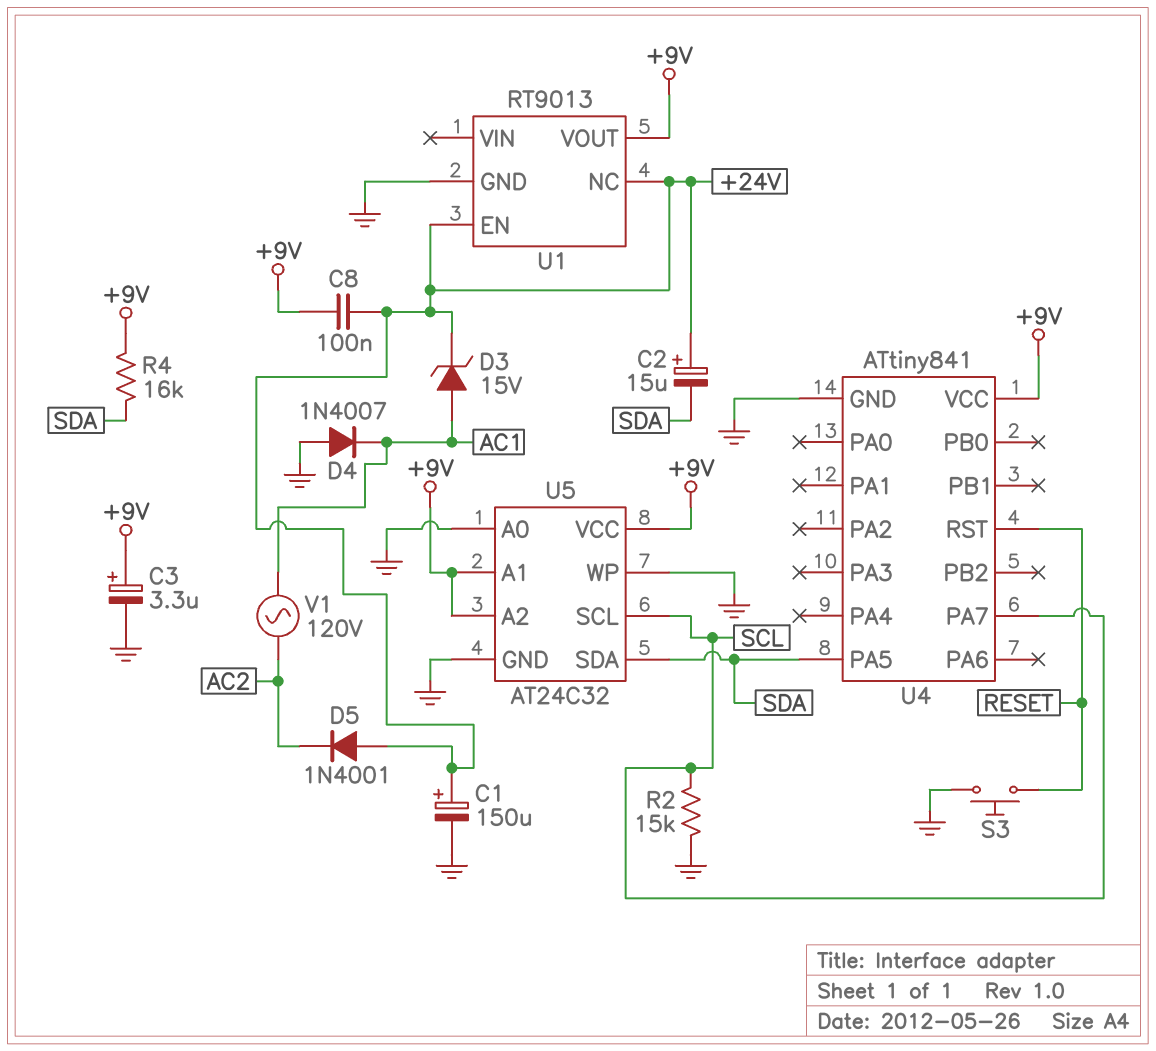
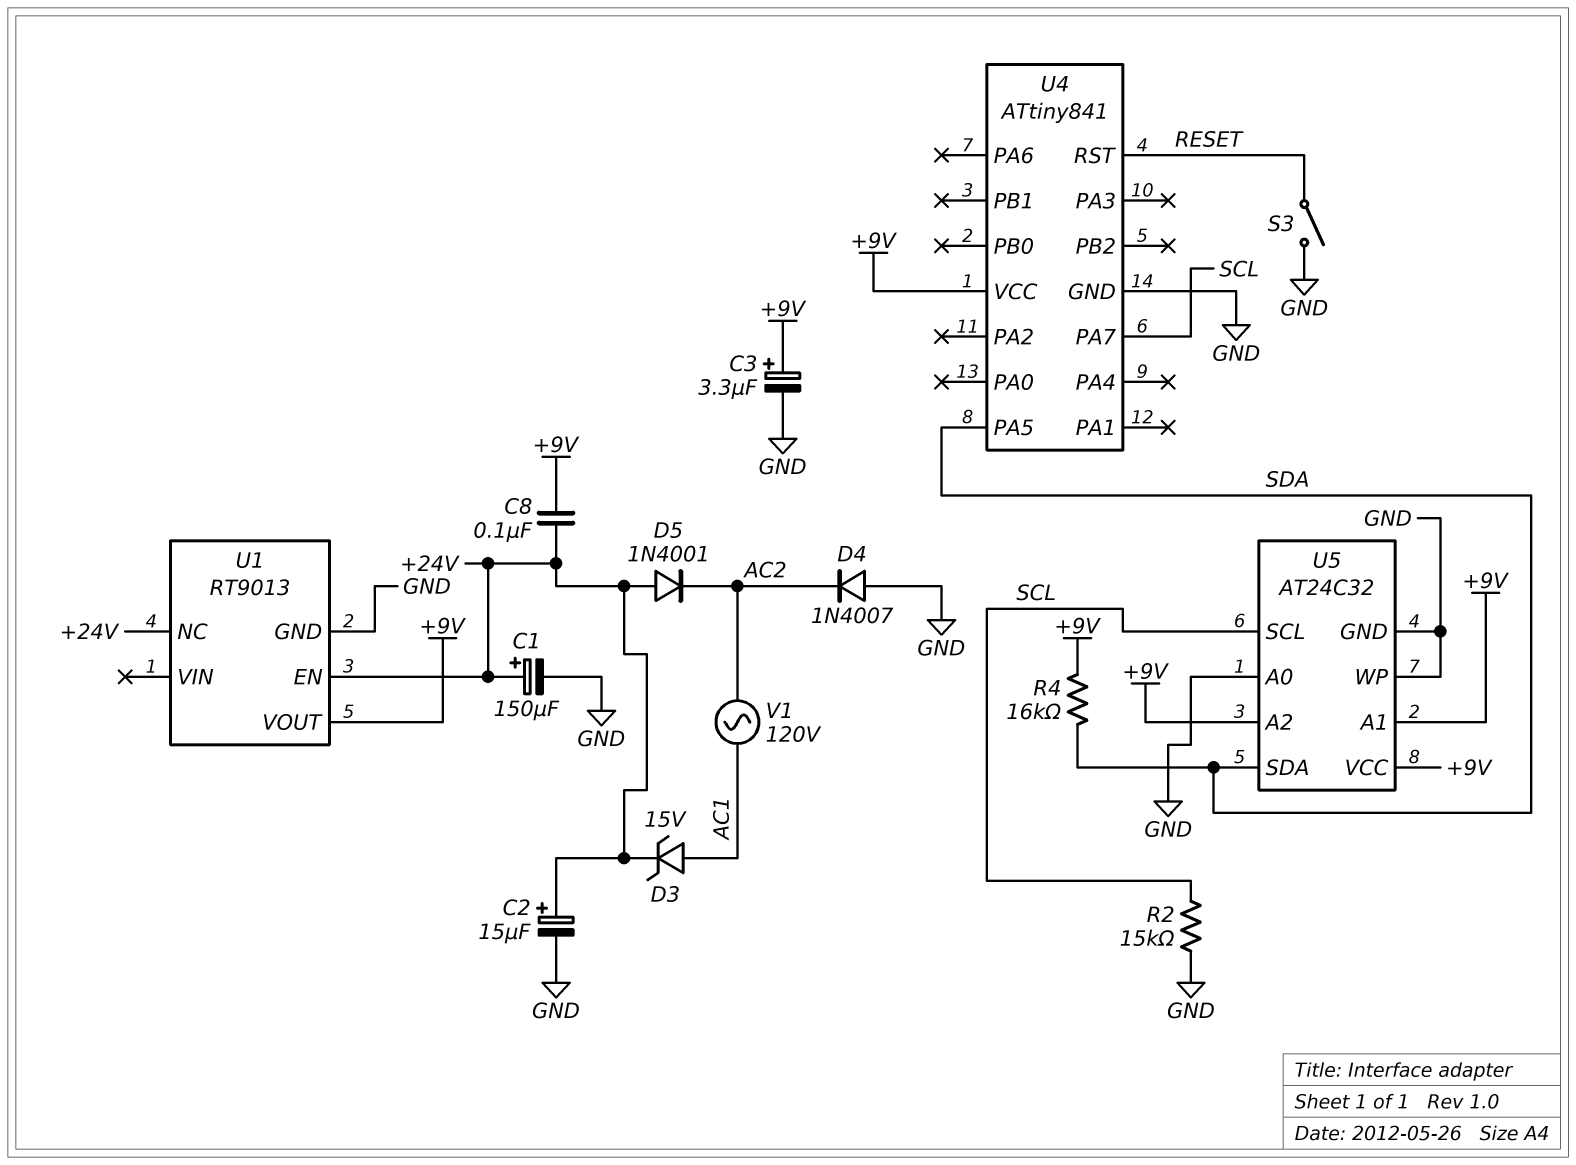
C2: 15uF (plus +24V, minus SDA) -> 15uF (plus +24V, minus GND)
D4: diode 1N4007 (A GND, K AC1) -> diode 1N4007 (A GND, K AC2)
S3: button (GND, RESET) -> switch (GND, RESET)

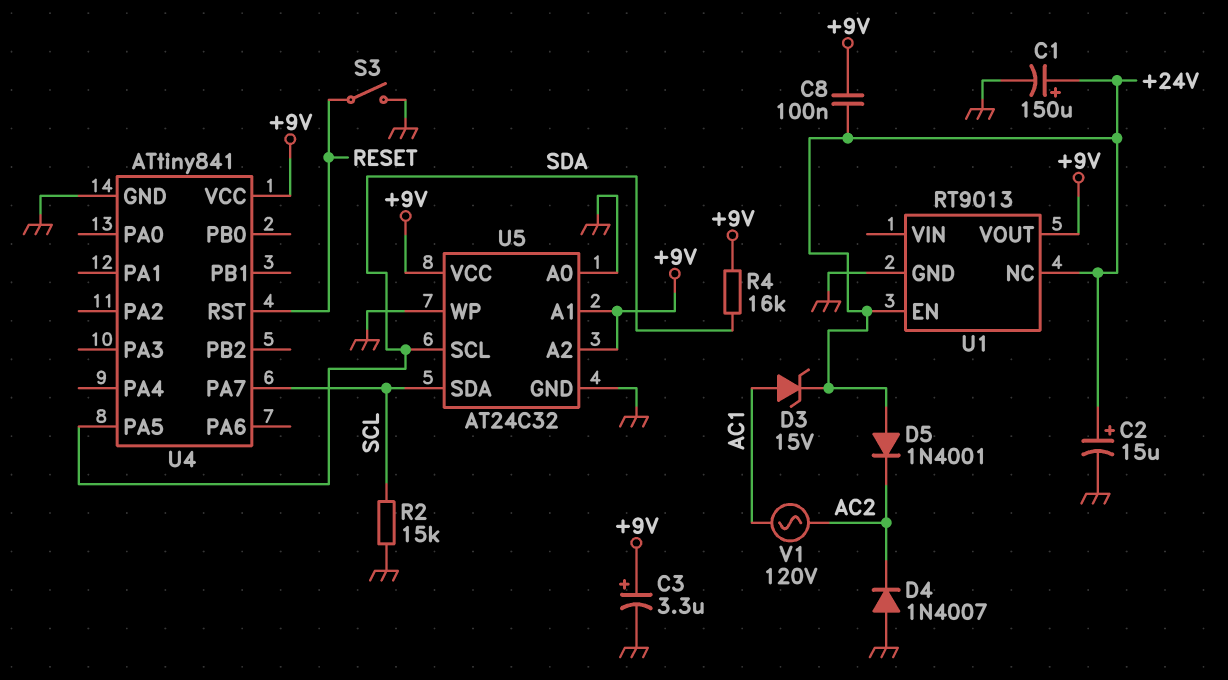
U5 pin SCL: SCL -> SDA
U5 pin SDA: SDA -> SCL

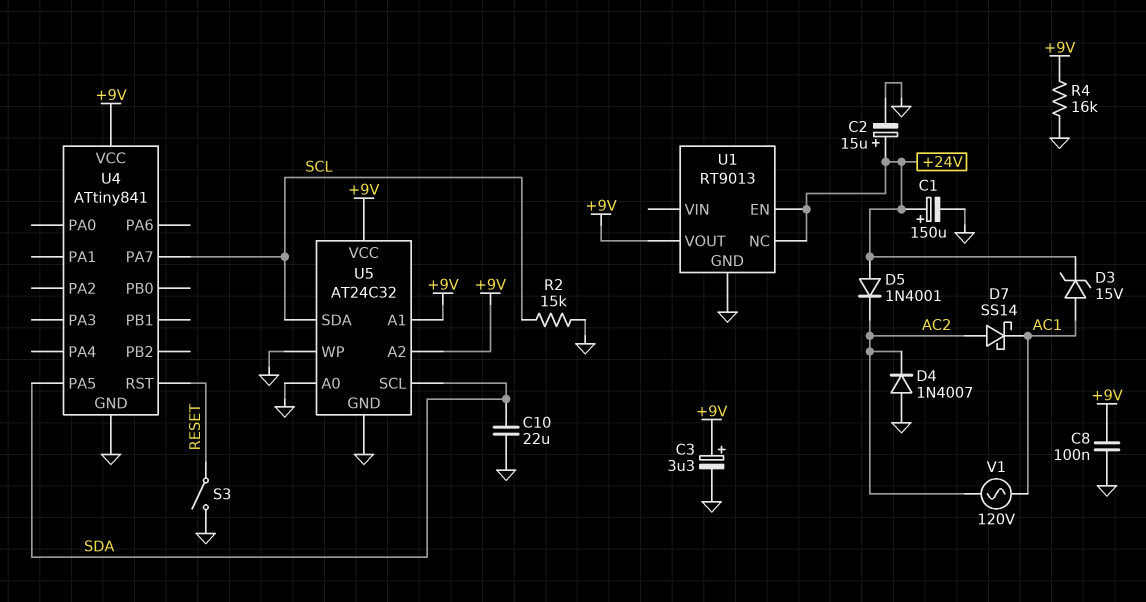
C8: 100nF (+9V, +24V) -> 100nF (+9V, GND)
C10: none -> 22uF (GND, SDA)
D7: none -> schottky SS14 (A AC2, K AC1)
R4: 16k (+9V, SDA) -> 16k (+9V, GND)

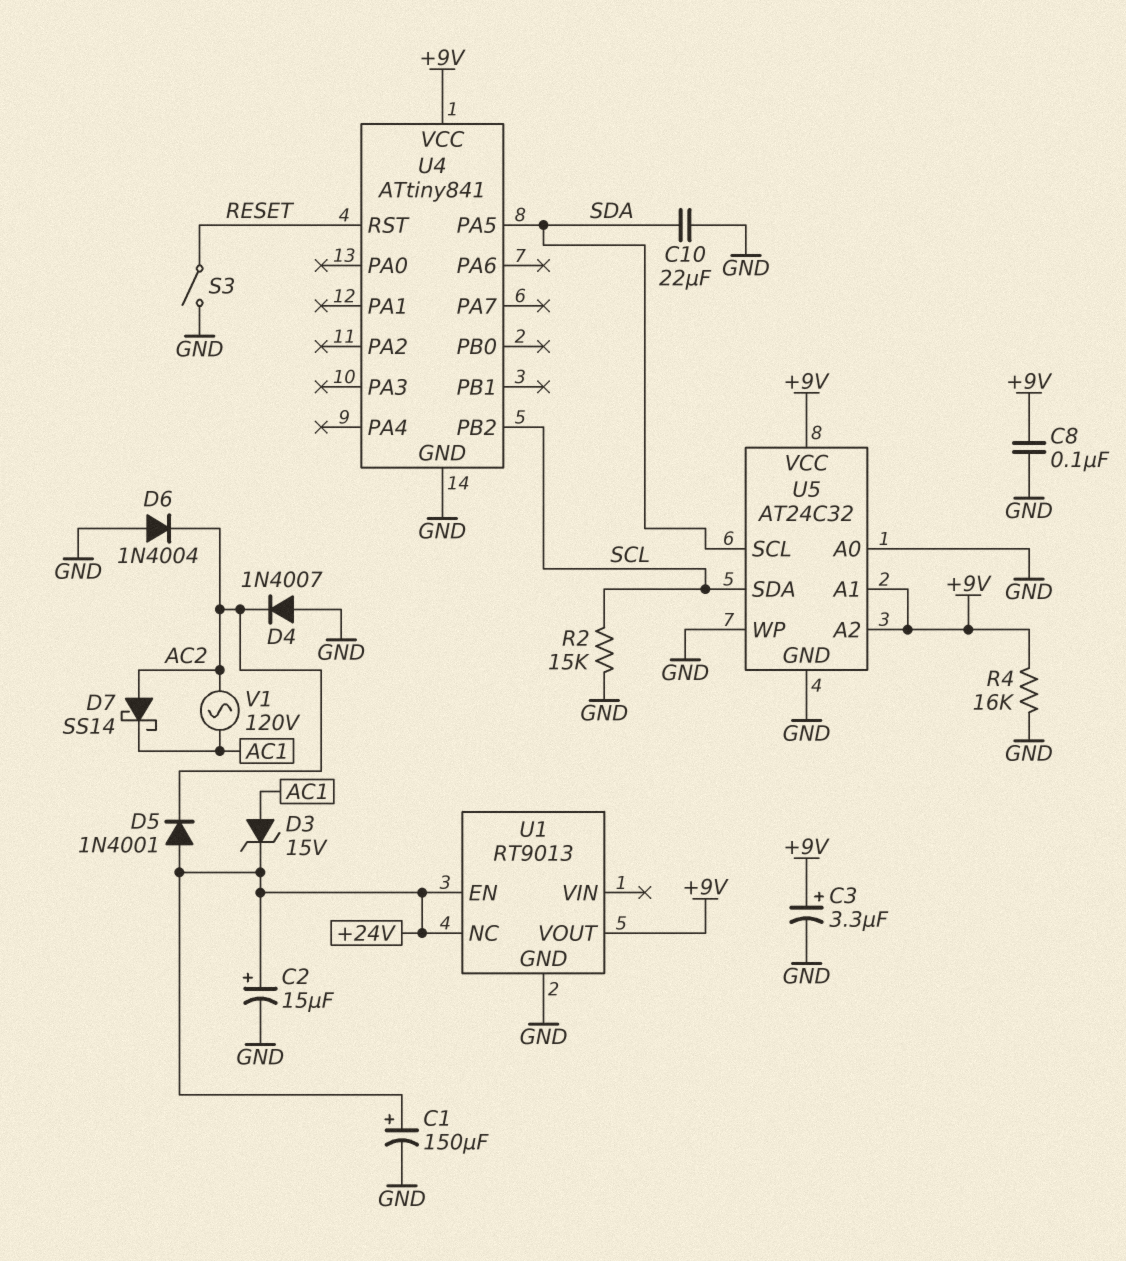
D6: none -> diode 1N4004 (A GND, K AC2)
U4 pin PA7: SCL -> none
U4 pin PB2: none -> SCL

